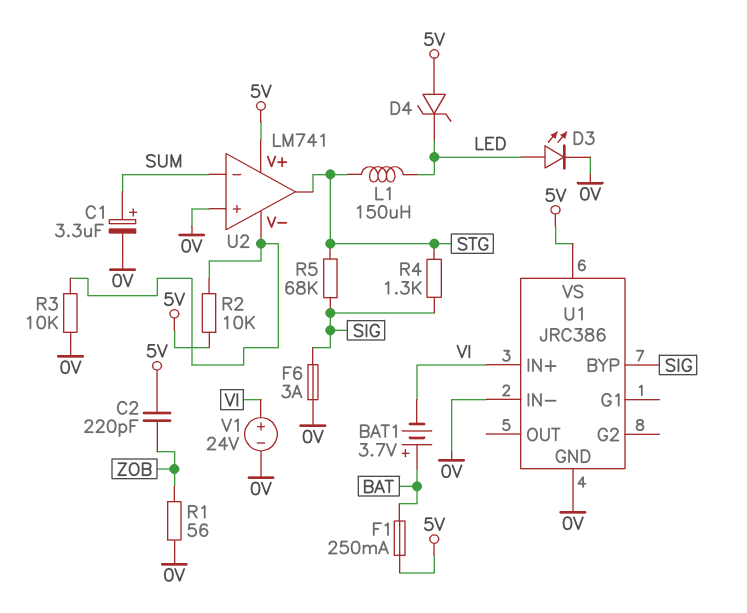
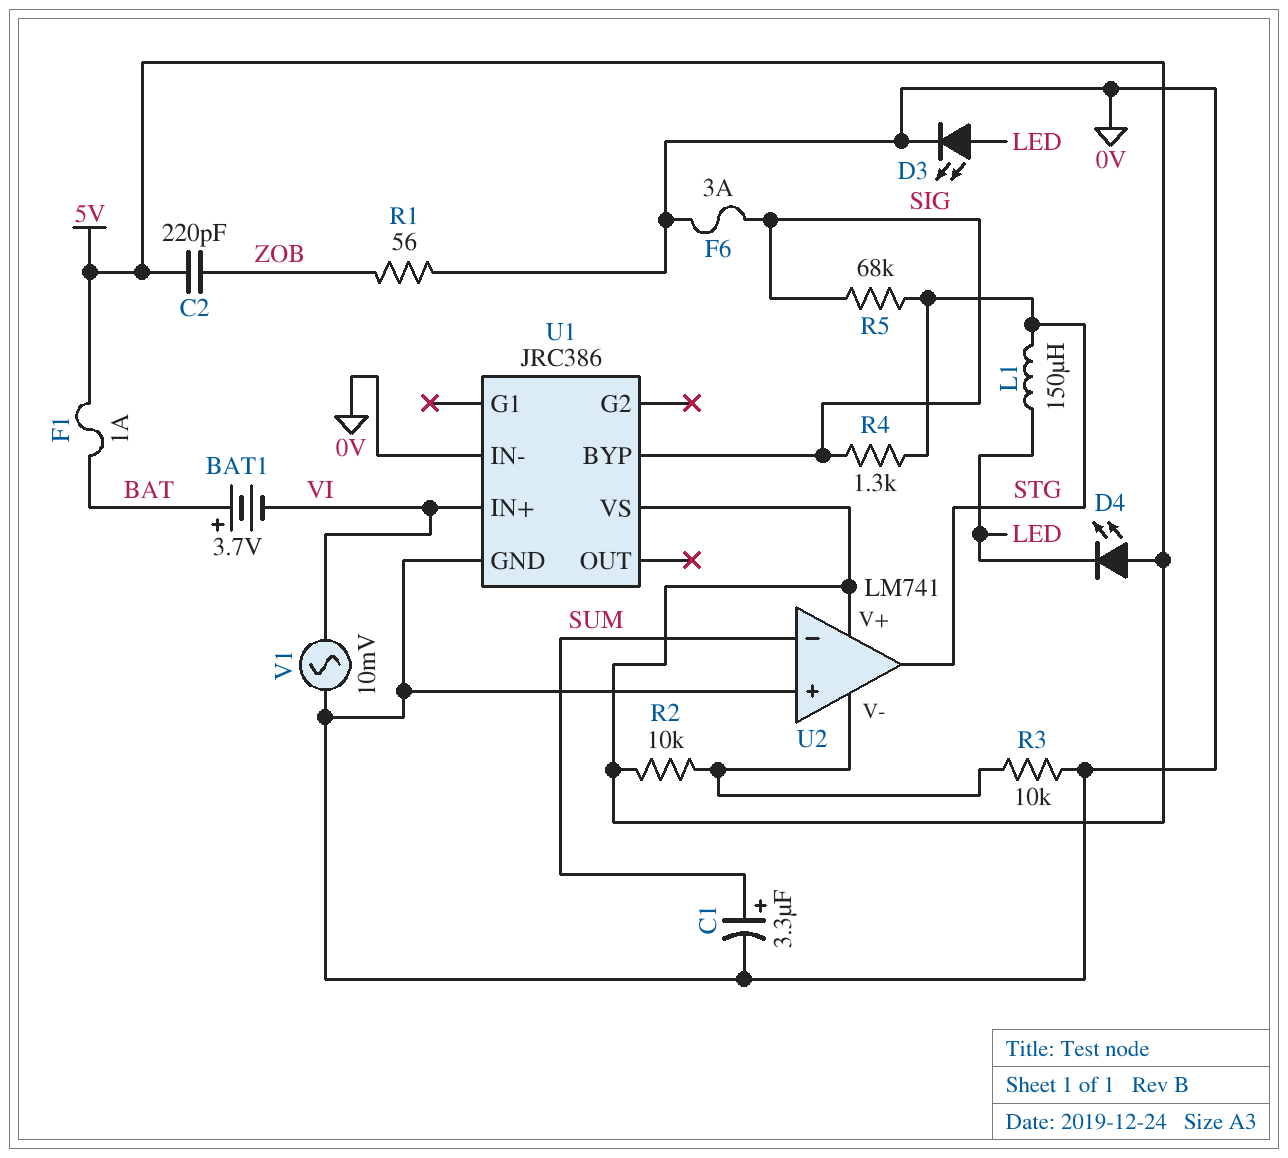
D4: zener (A 5V, K LED) -> LED (A 5V, K LED)
F1: 250mA (5V, BAT) -> 1A (5V, BAT)
V1: 24V (plus VI, minus 0V) -> AC 10mV (0V, VI)

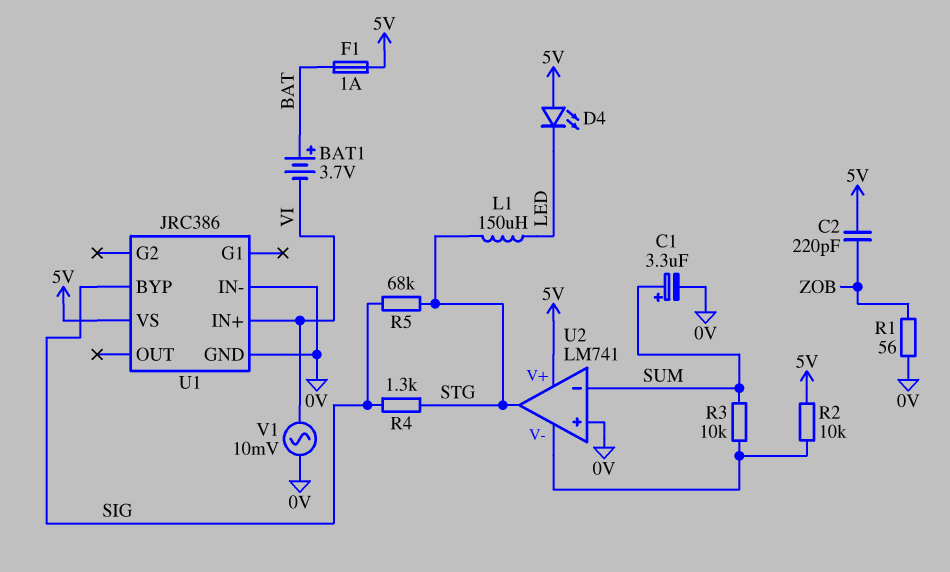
D3: LED (A LED, K 0V) -> none
F6: 3A (0V, SIG) -> none
R3: 10k (0V, U2/V-) -> 10k (SUM, U2/V-)

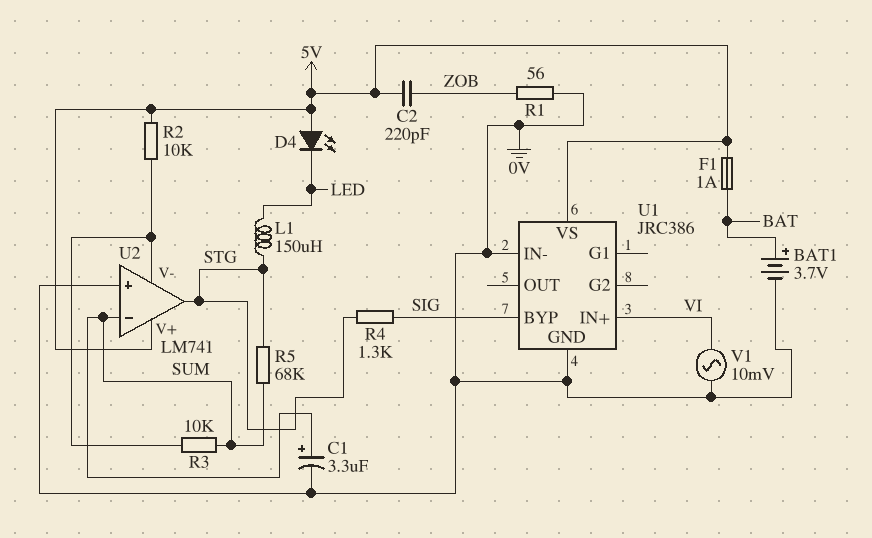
BAT1: 3.7V (plus BAT, minus VI) -> 3.7V (plus BAT, minus 0V)
R5: 68k (SIG, STG) -> 68k (STG, SUM)

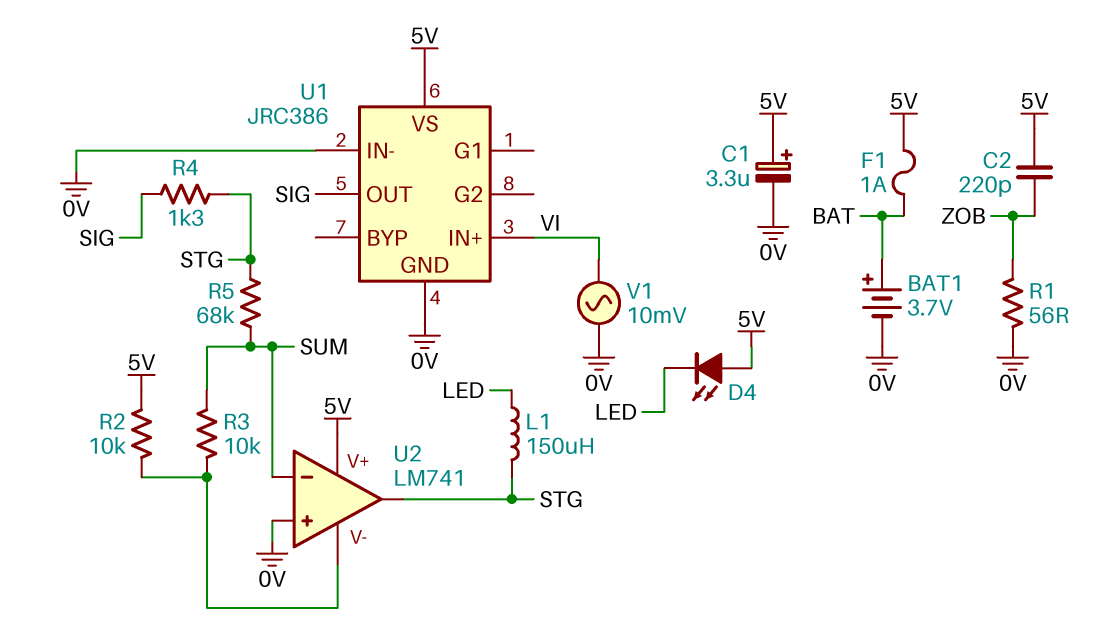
C1: 3.3uF (plus SUM, minus 0V) -> 3.3uF (plus 5V, minus 0V)
U1 pin BYP: SIG -> none
U1 pin OUT: none -> SIG

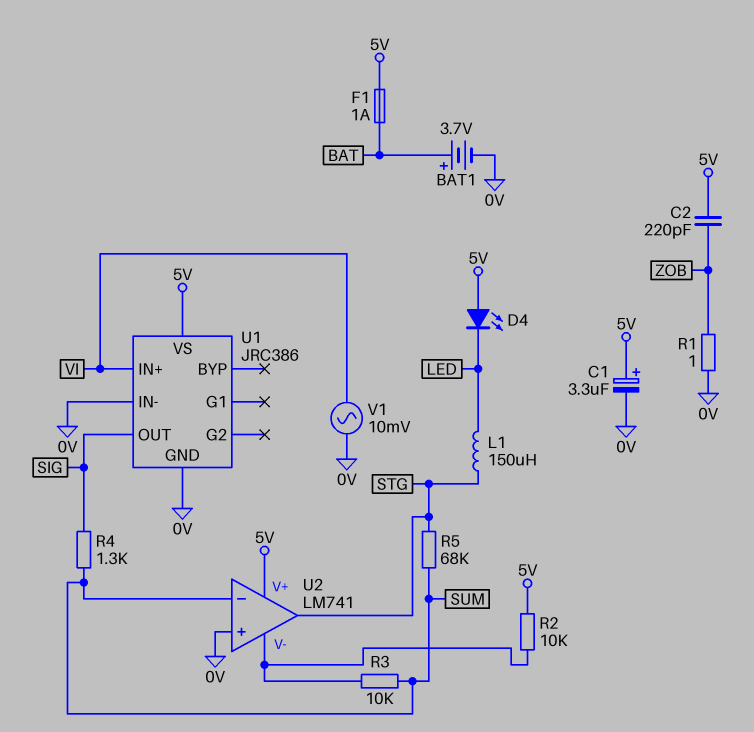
R1: 56 (0V, ZOB) -> 1 (0V, ZOB)
R4: 1.3k (SIG, STG) -> 1.3k (SIG, SUM)

